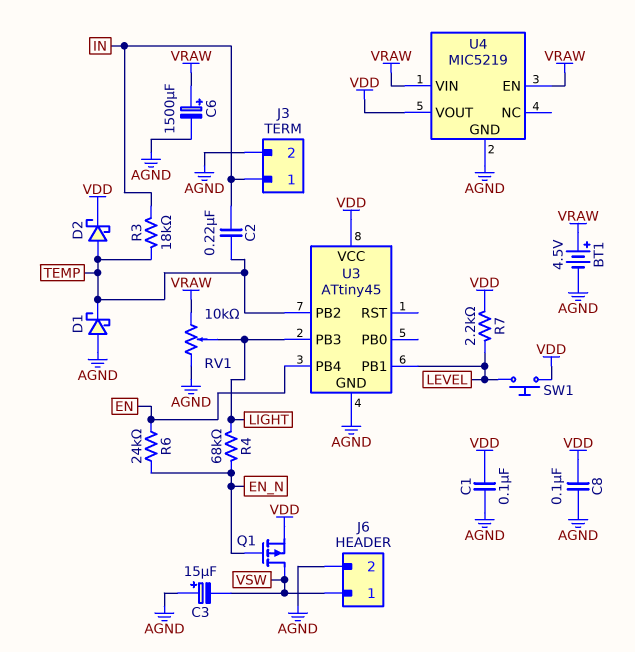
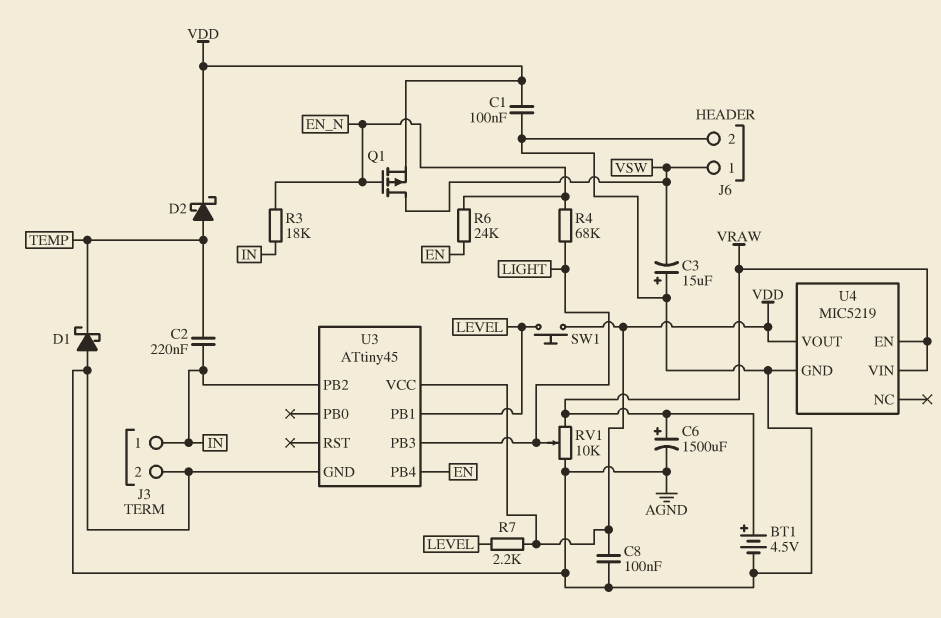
R3: 18k (IN, TEMP) -> 18k (EN_N, IN)
U3 pin PB2: TEMP -> IN

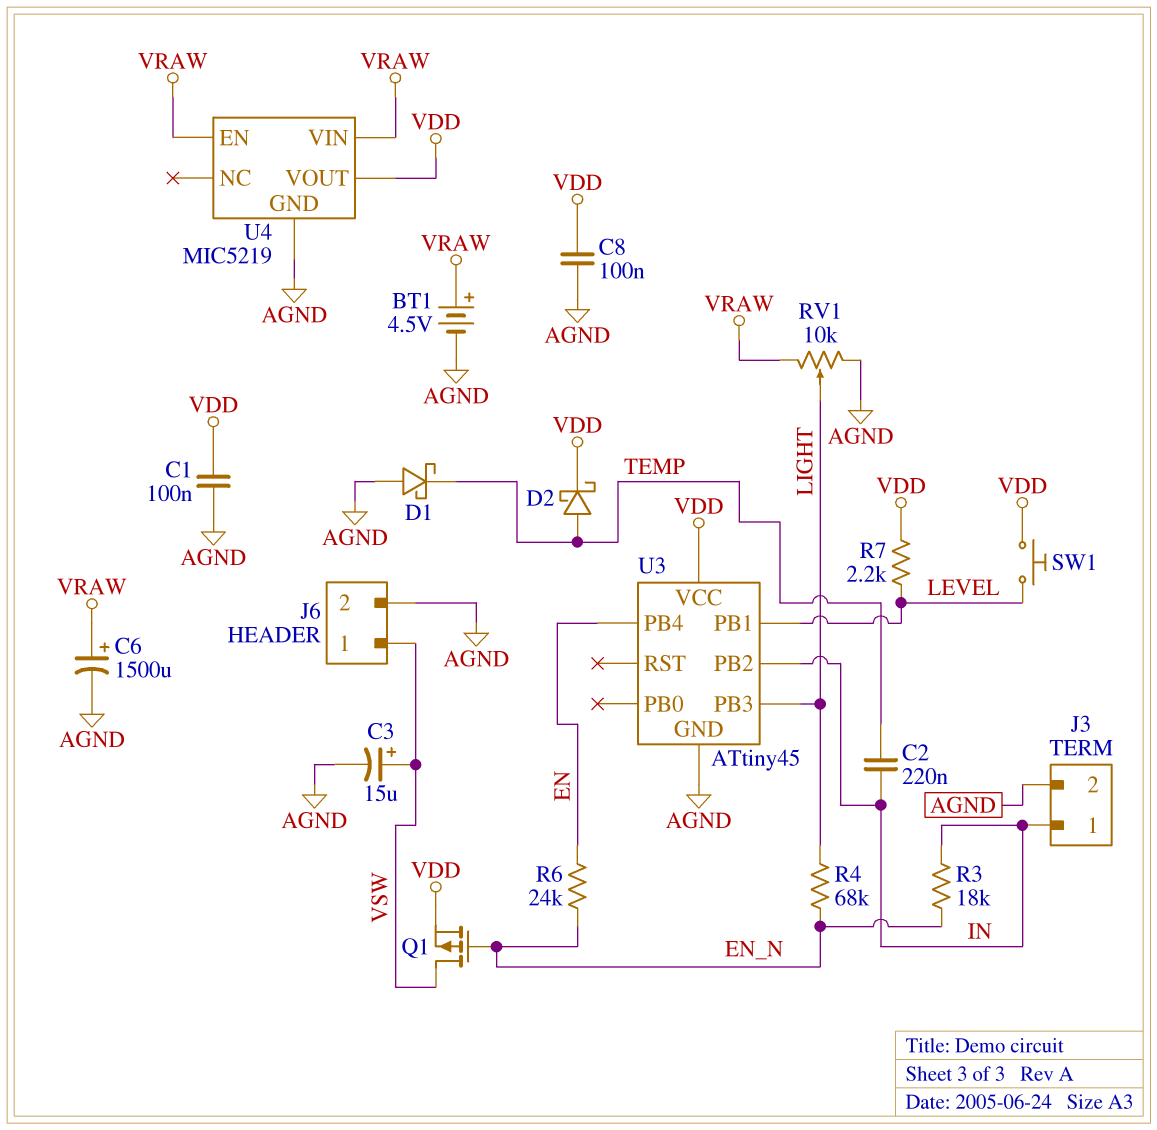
C3: 15uF (plus AGND, minus VSW) -> 15uF (plus VSW, minus AGND)

